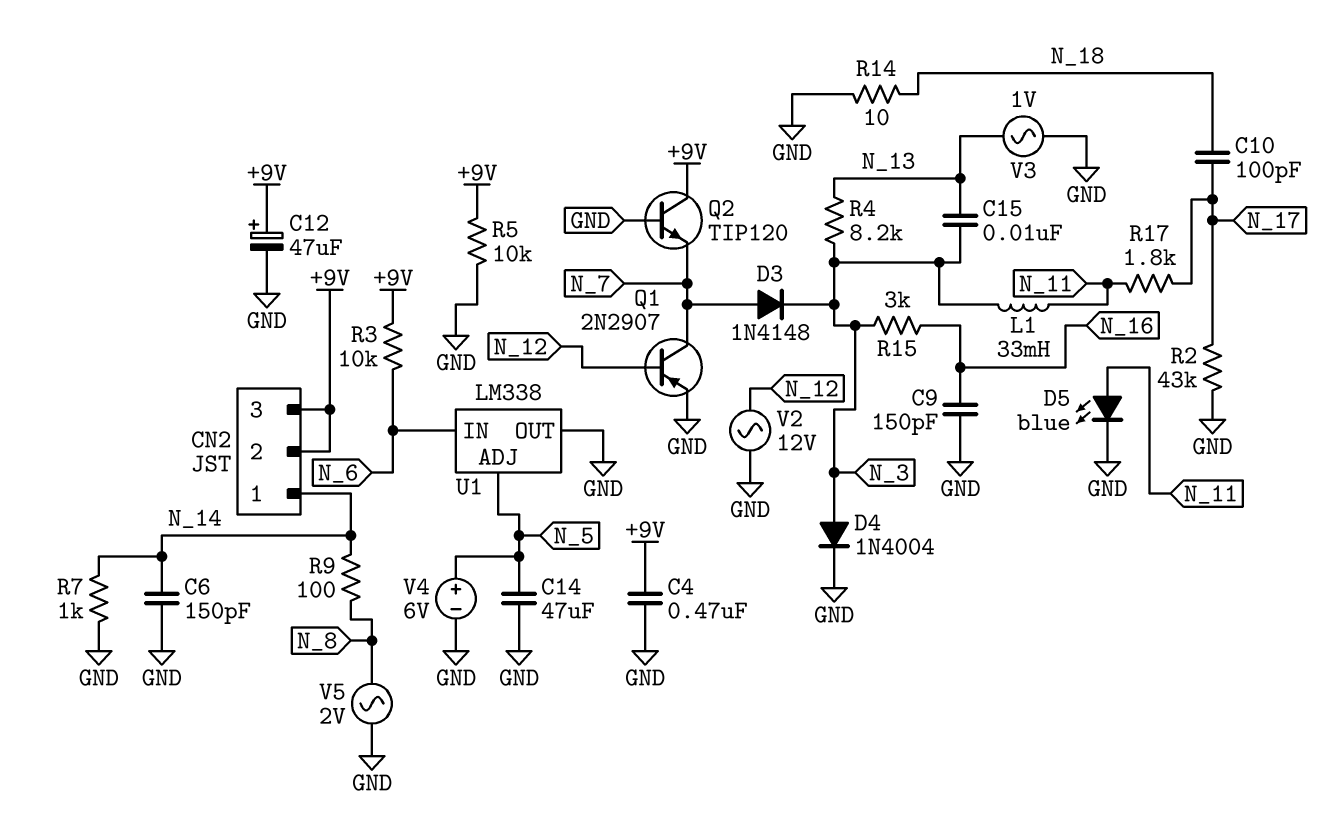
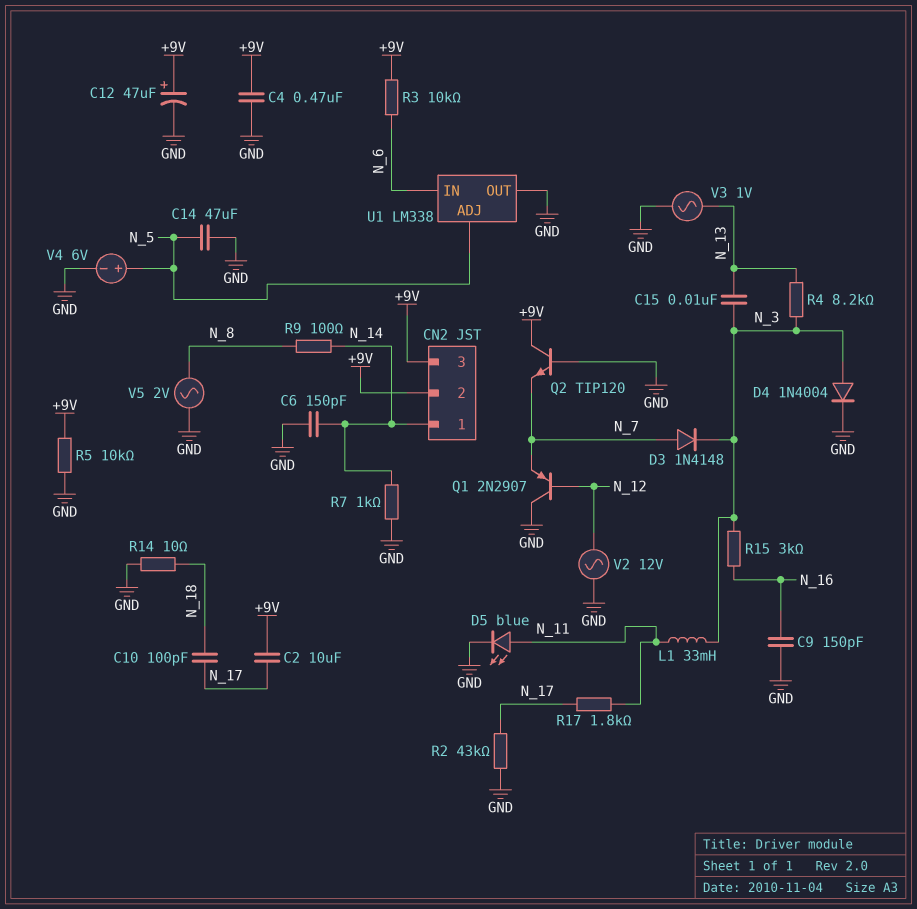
C2: none -> 10uF (+9V, N_17)
Q1: PNP 2N2907 (B N_12, C N_7, E GND) -> PNP 2N2907 (B N_12, C GND, E N_7)

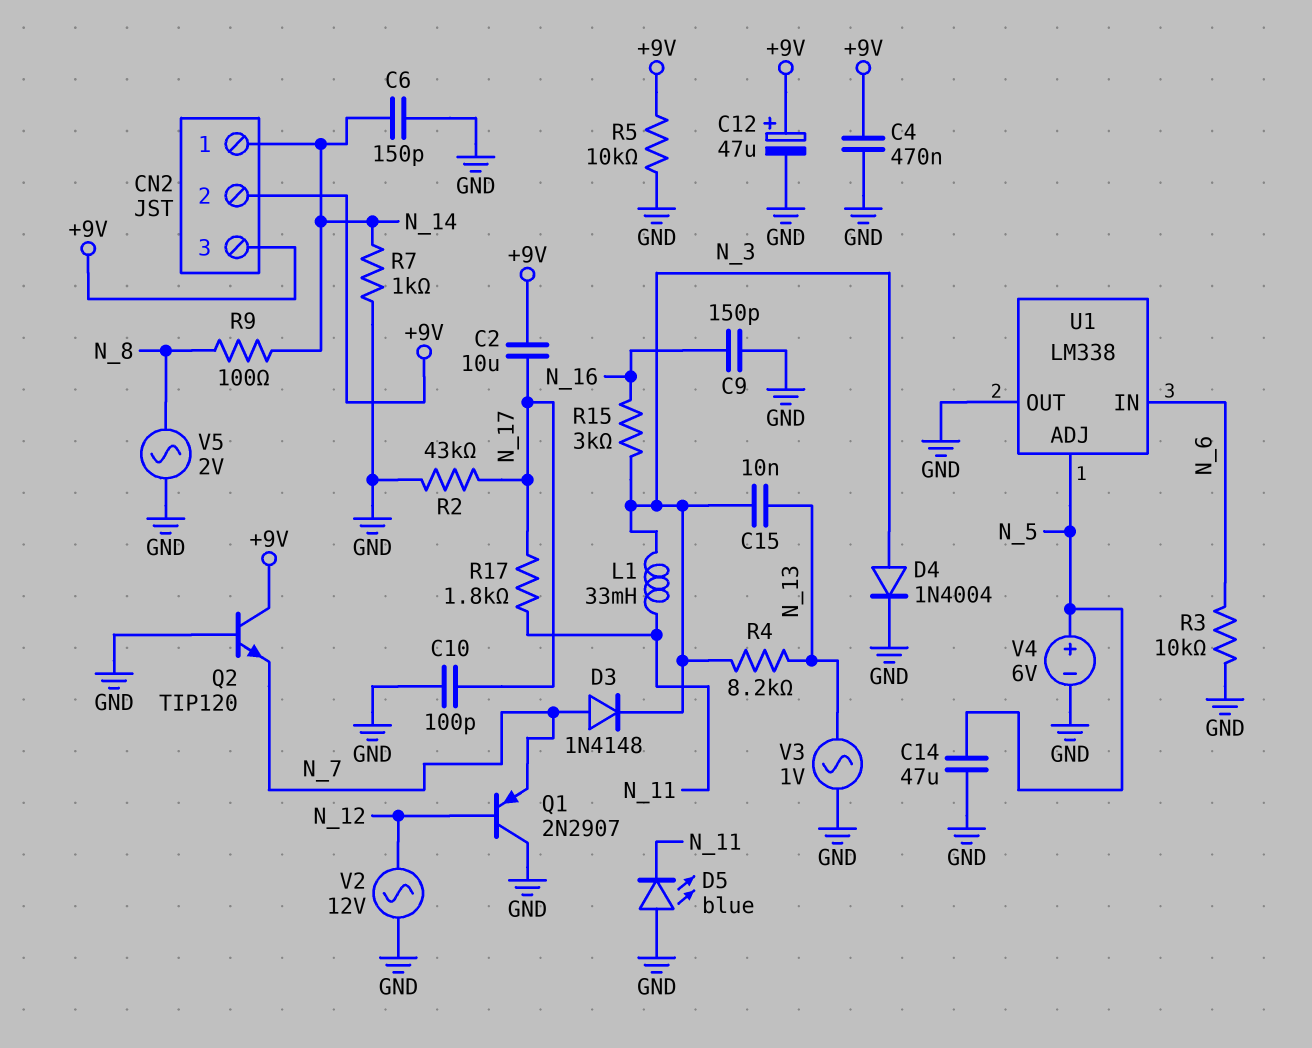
C10: 100pF (N_17, N_18) -> 100pF (GND, N_17)
D5: LED blue (A N_11, K GND) -> LED blue (A GND, K N_11)
R3: 10k (+9V, N_6) -> 10k (GND, N_6)
R14: 10 (GND, N_18) -> none

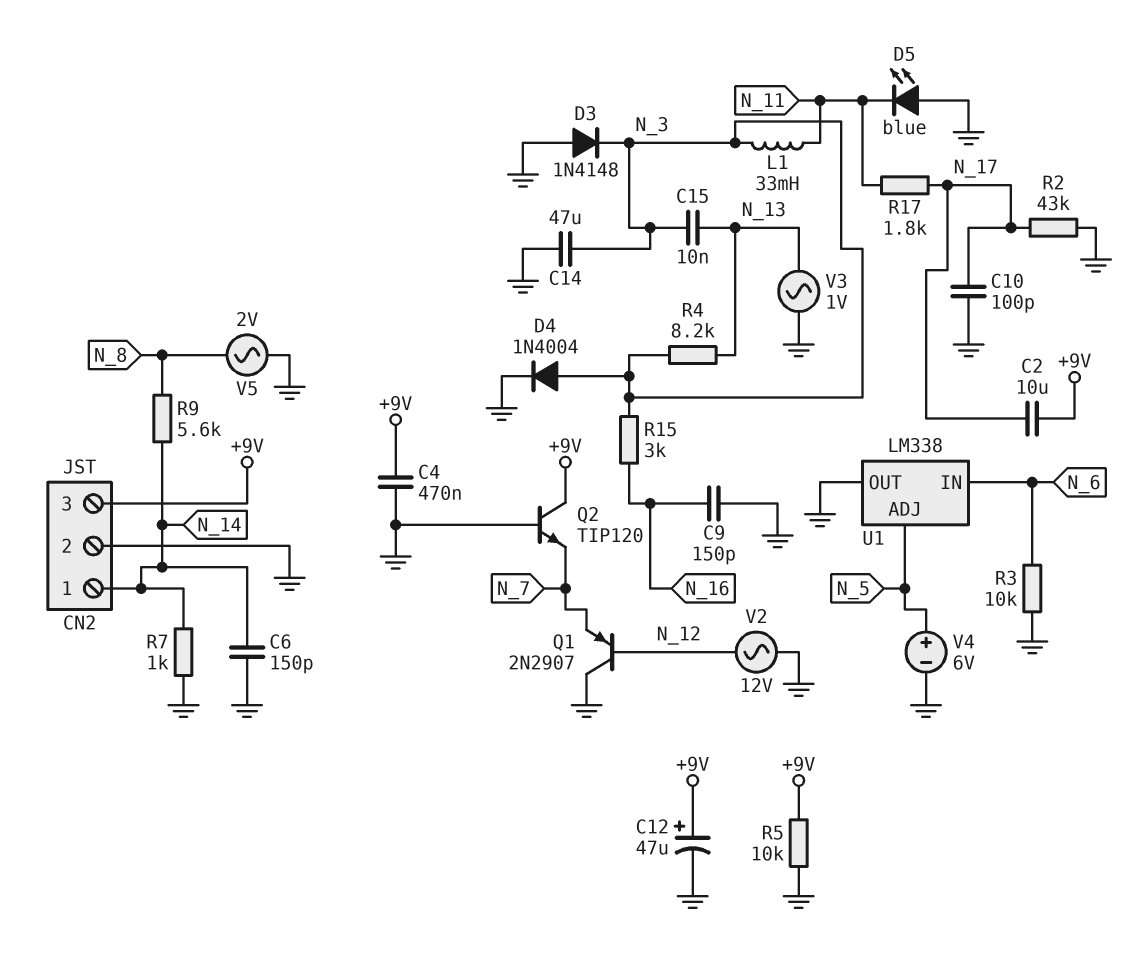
C14: 47uF (GND, N_5) -> 47uF (GND, N_3)
CN2 pin 2: +9V -> GND
D3: diode 1N4148 (A N_7, K N_3) -> diode 1N4148 (A GND, K N_3)
R9: 100 (N_8, N_14) -> 5.6k (N_8, N_14)

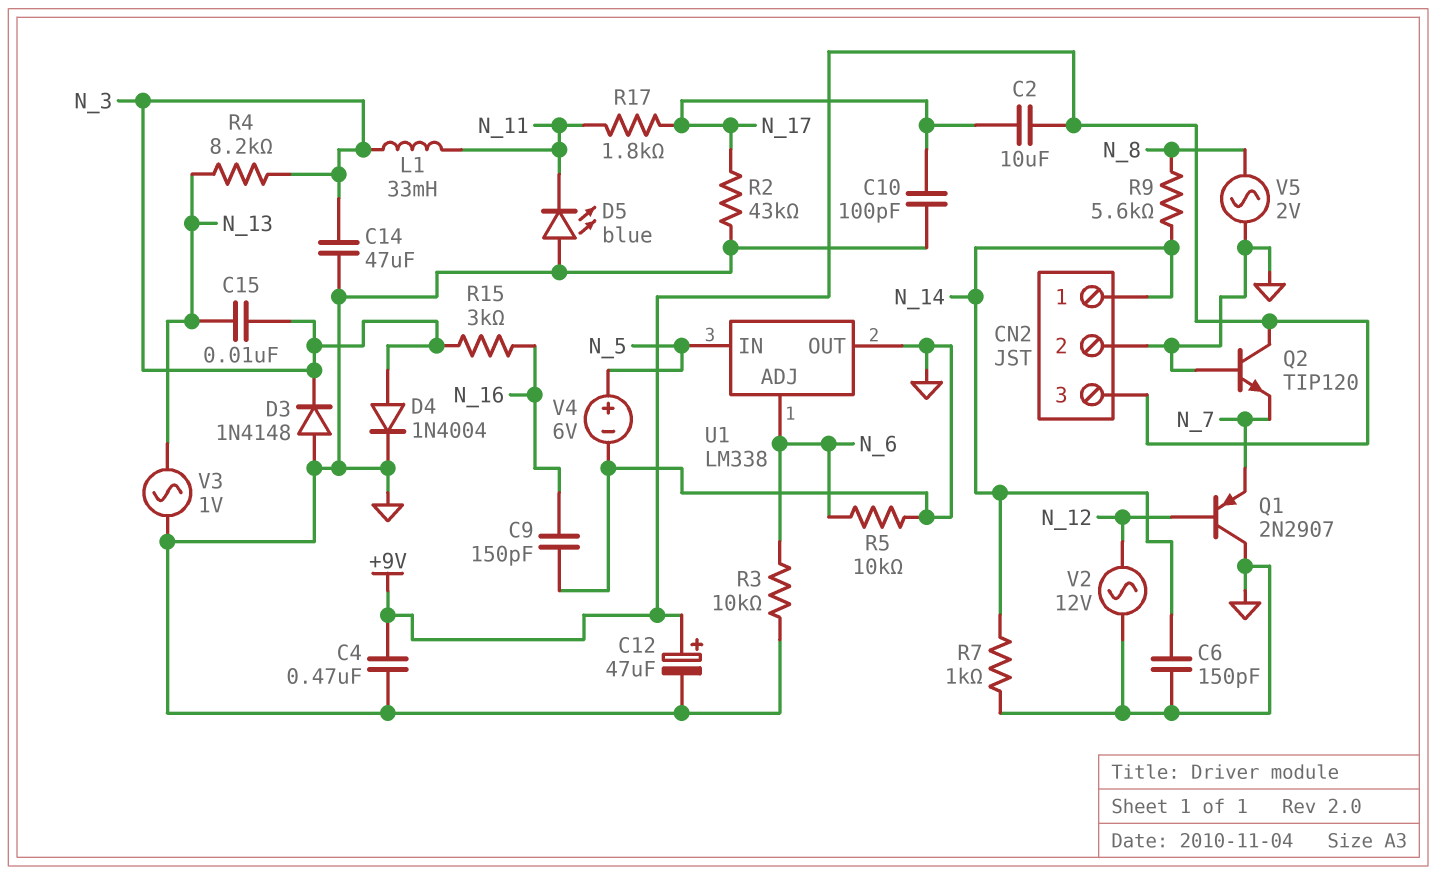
R5: 10k (+9V, GND) -> 10k (GND, N_6)
U1 pin ADJ: N_5 -> N_6
U1 pin IN: N_6 -> N_5

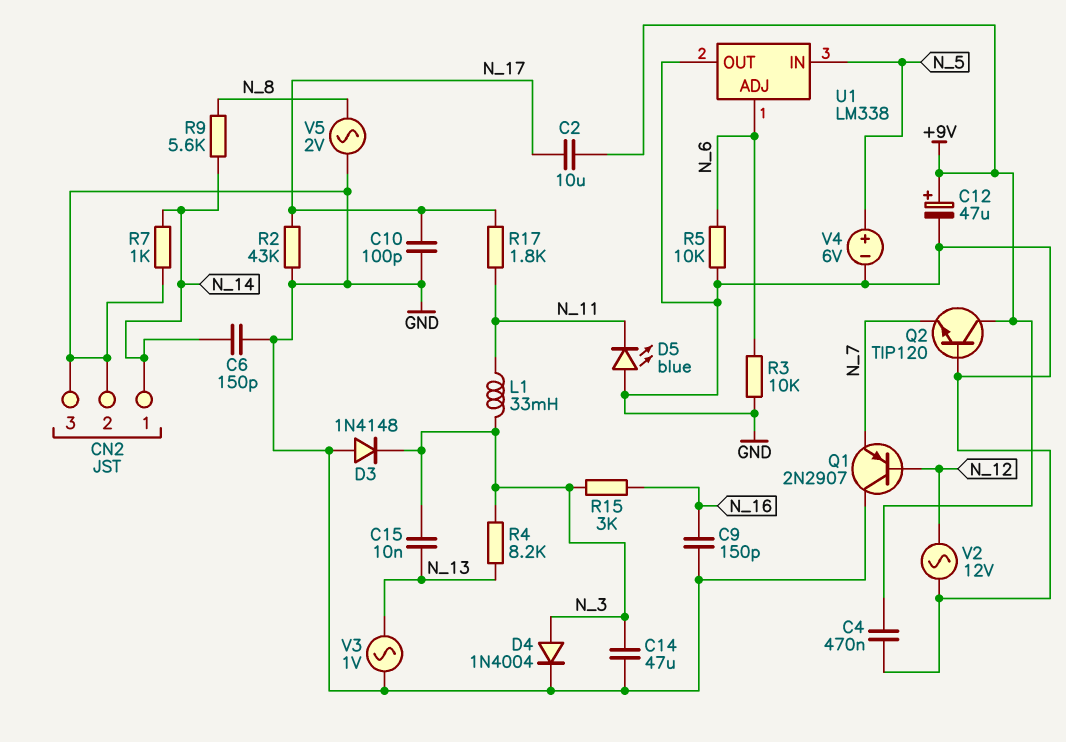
CN2 pin 3: +9V -> GND

